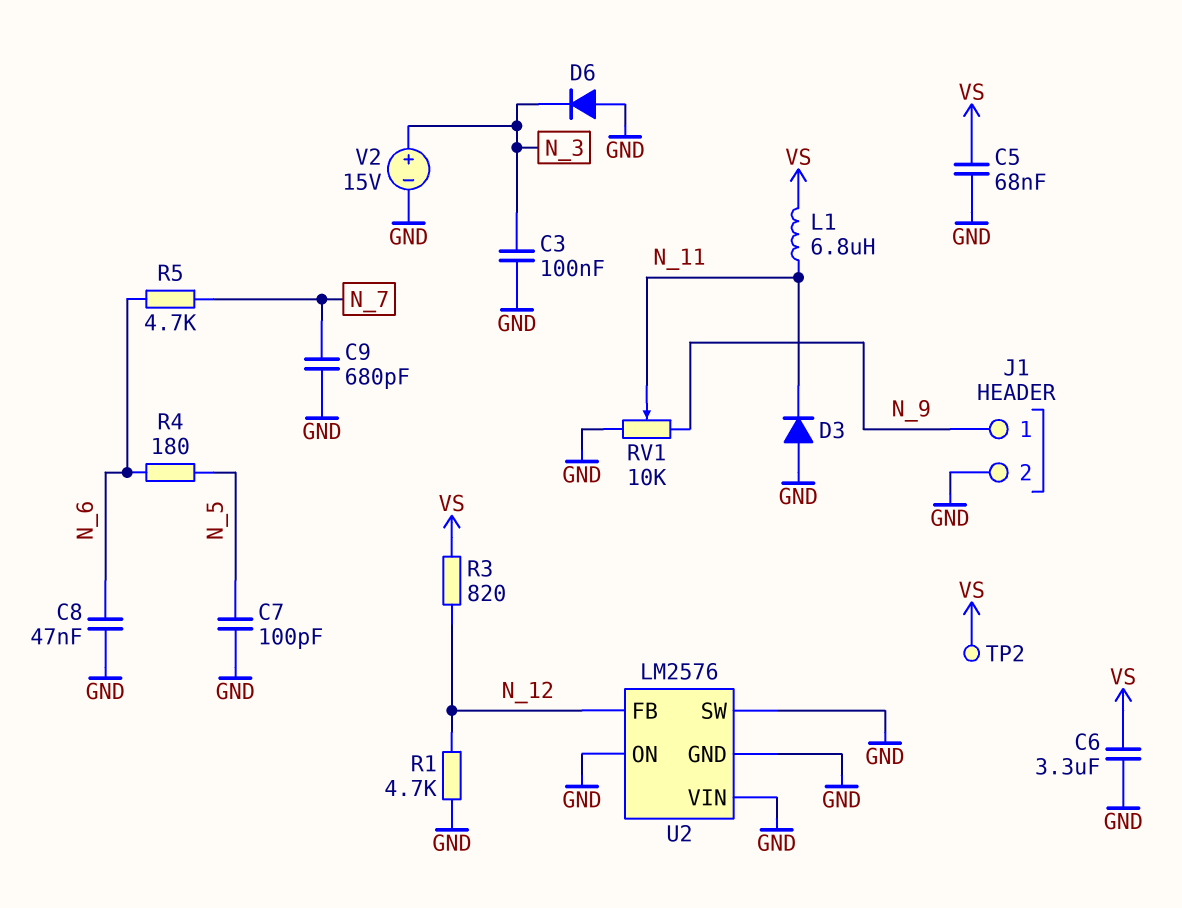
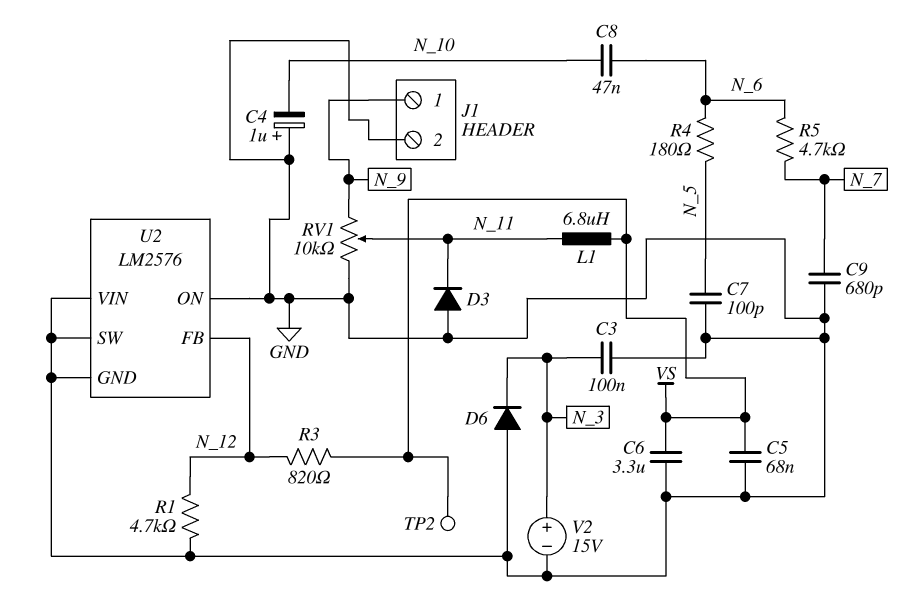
C4: none -> 1uF (plus GND, minus N_10)
C8: 47nF (GND, N_6) -> 47nF (N_6, N_10)

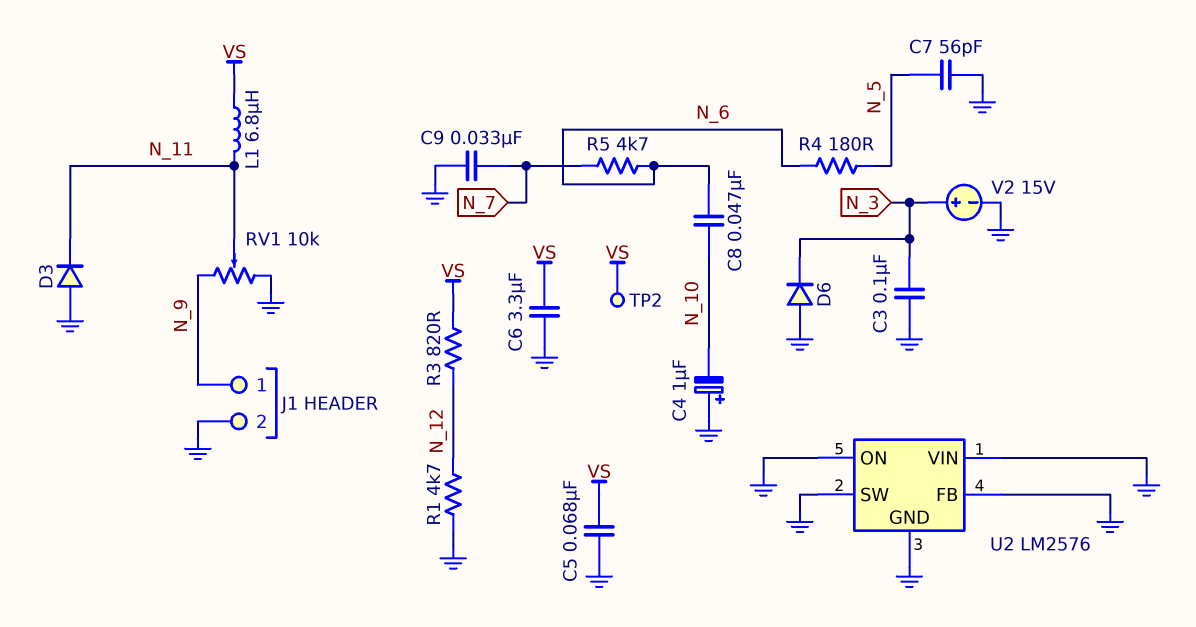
C7: 100pF (GND, N_5) -> 56pF (GND, N_5)
C9: 680pF (GND, N_7) -> 33nF (GND, N_7)
U2 pin FB: N_12 -> GND

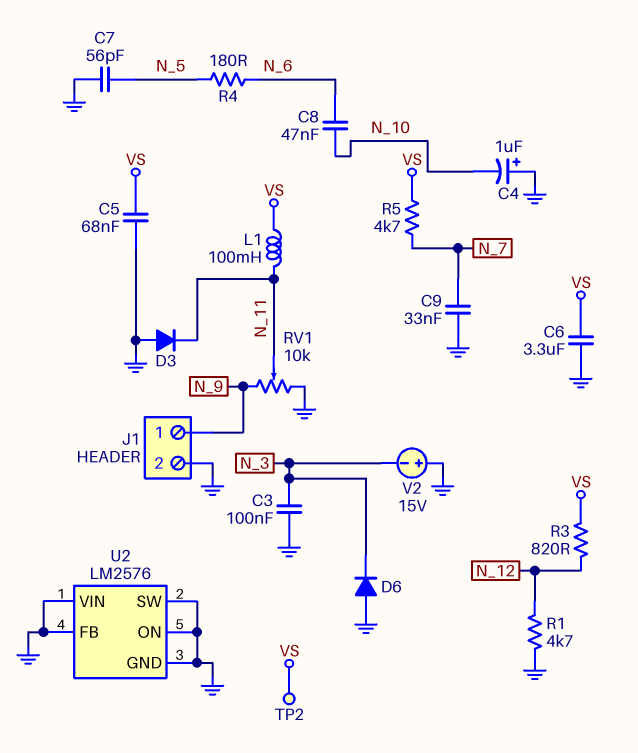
L1: 6.8uH (N_11, VS) -> 100mH (N_11, VS)
R5: 4.7k (N_6, N_7) -> 4.7k (N_7, VS)
V2: 15V (plus N_3, minus GND) -> 15V (plus GND, minus N_3)

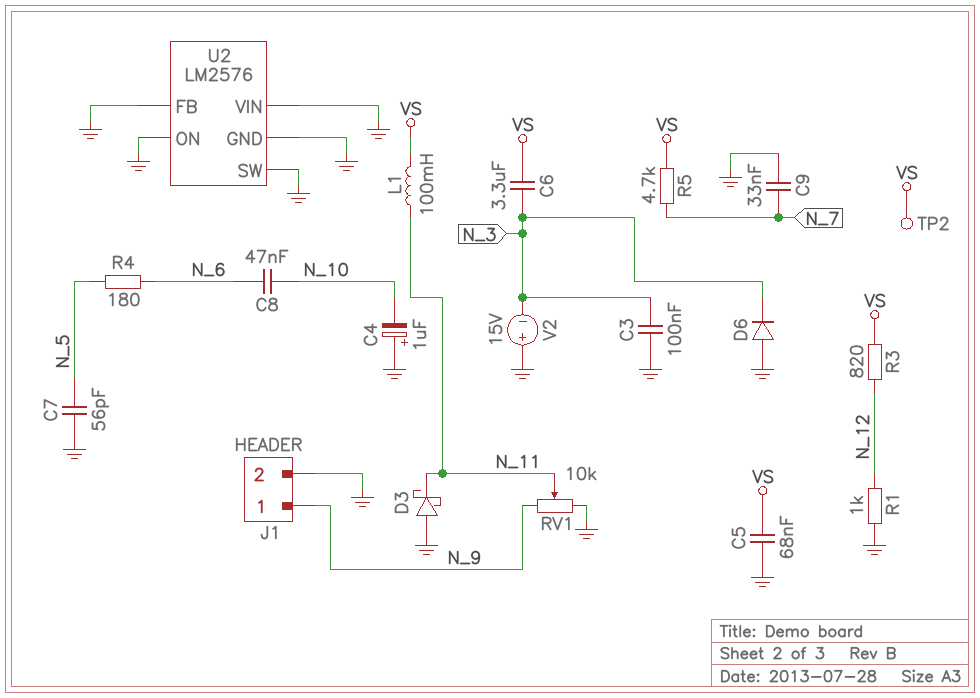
C6: 3.3uF (GND, VS) -> 3.3uF (N_3, VS)
D3: diode (A GND, K N_11) -> schottky (A GND, K N_11)
R1: 4.7k (GND, N_12) -> 1k (GND, N_12)

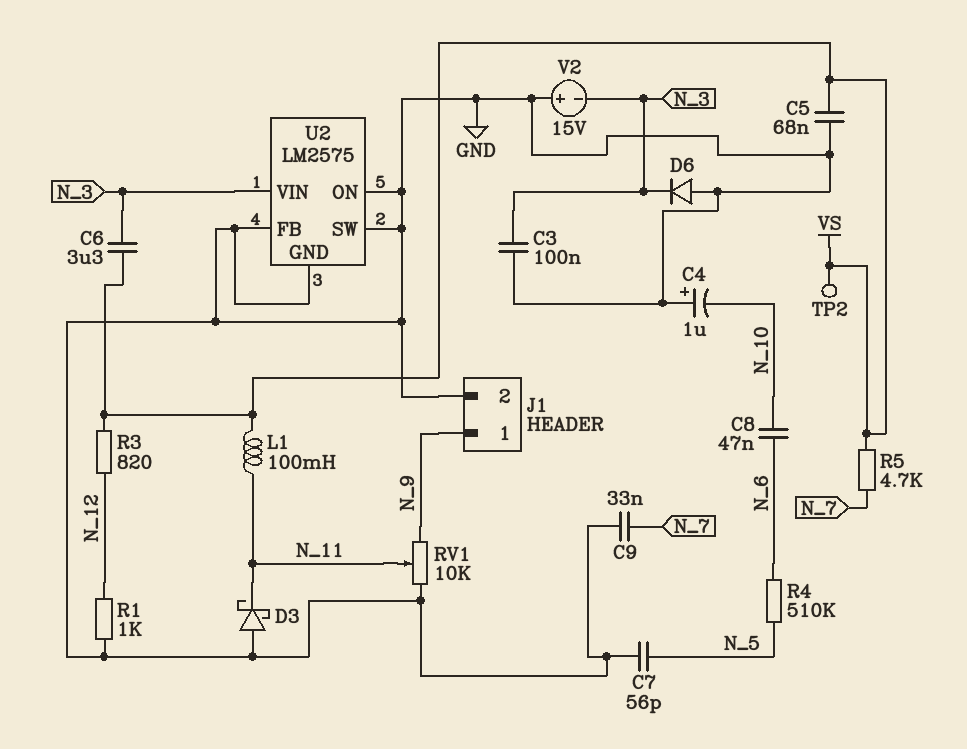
R4: 180 (N_5, N_6) -> 510k (N_5, N_6)
U2: LM2576 -> LM2575
U2 pin VIN: GND -> N_3

